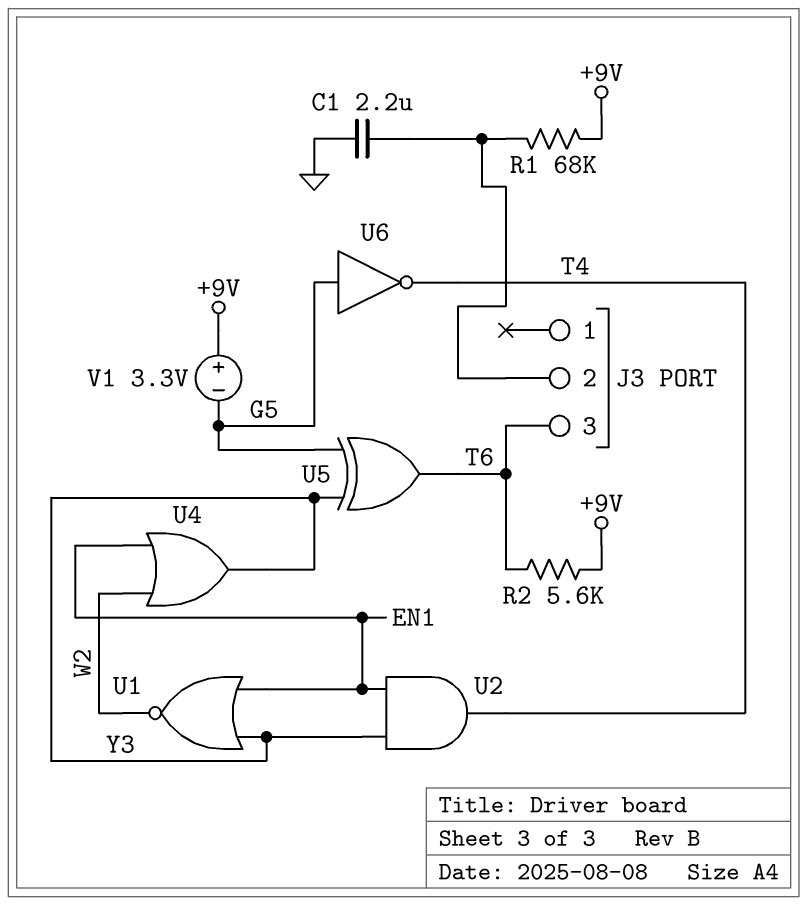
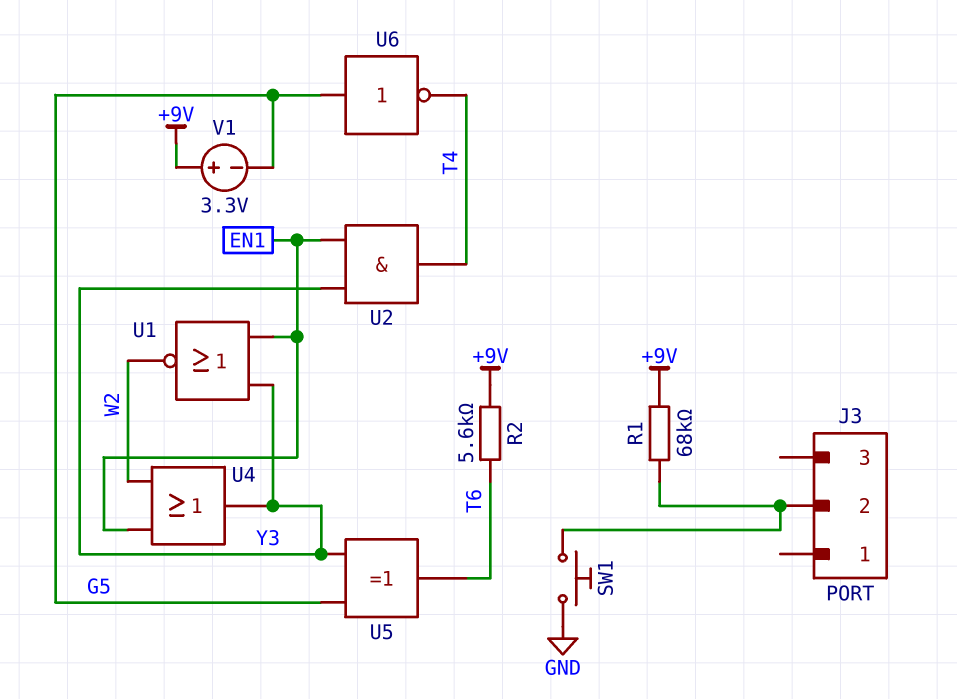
C1: 2.2uF (GND, J3/2) -> none
J3 pin 3: T6 -> none
SW1: none -> button (GND, J3/2)

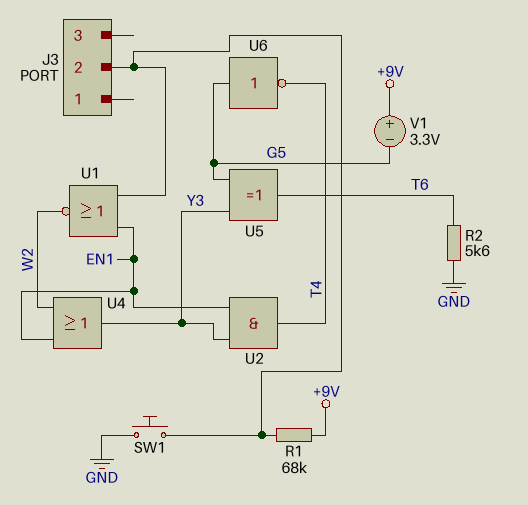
R2: 5.6k (+9V, T6) -> 5.6k (GND, T6)
U1: NOR (in EN1, in Y3, out W2) -> NOR (in EN1, in J3/2, out W2)

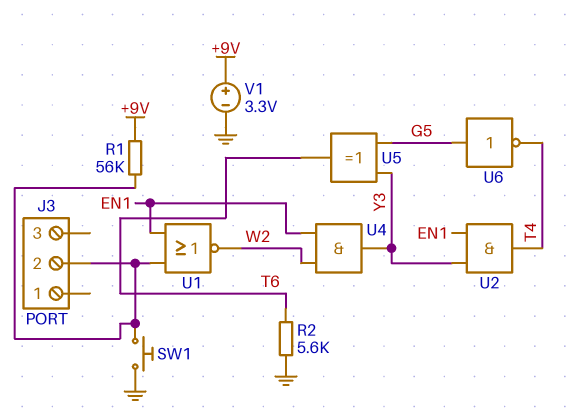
R1: 68k (+9V, J3/2) -> 56k (+9V, J3/2)
U4: OR (in EN1, in W2, out Y3) -> AND (in EN1, in W2, out Y3)
V1: 3.3V (plus +9V, minus G5) -> 3.3V (plus +9V, minus GND)

